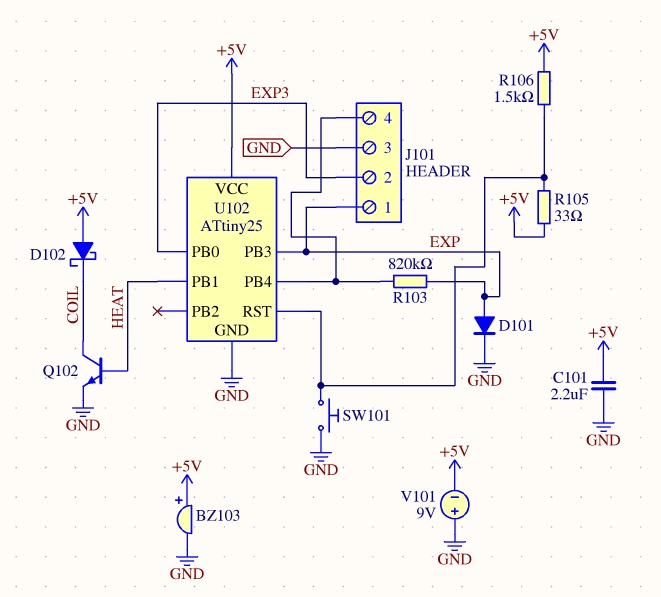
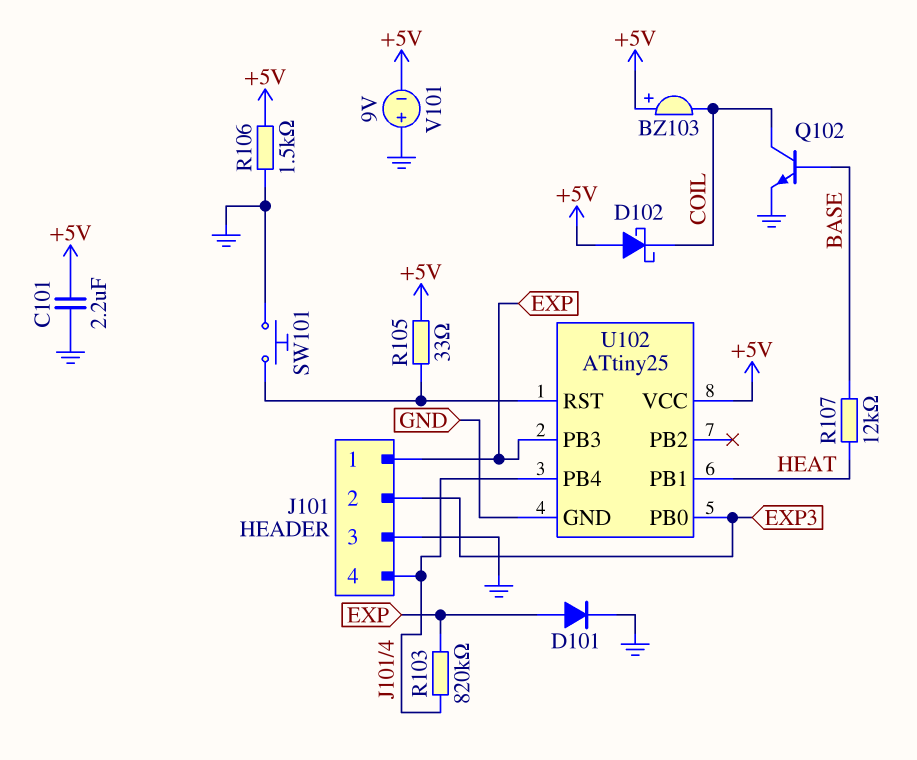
BZ103: buzzer (plus +5V, minus GND) -> buzzer (plus +5V, minus COIL)
Q102: NPN (B HEAT, C COIL, E GND) -> NPN (B BASE, C COIL, E GND)
R106: 1.5k (+5V, U102/RST) -> 1.5k (+5V, GND)
R107: none -> 12k (BASE, HEAT)

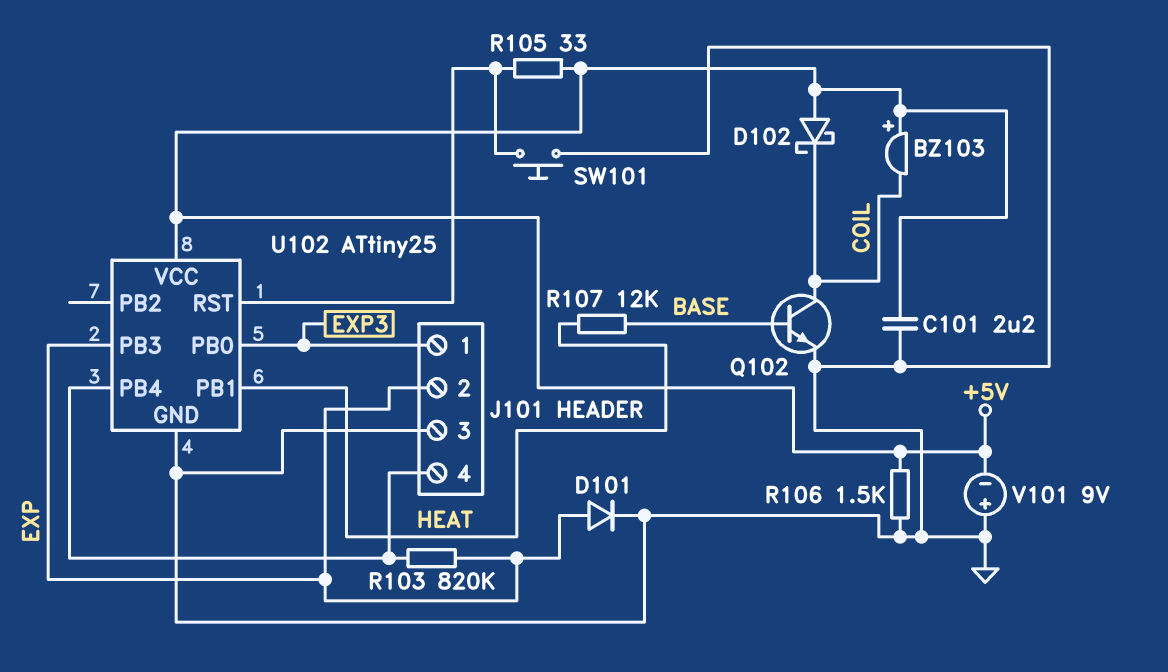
J101 pin 1: EXP -> EXP3
J101 pin 2: EXP3 -> EXP

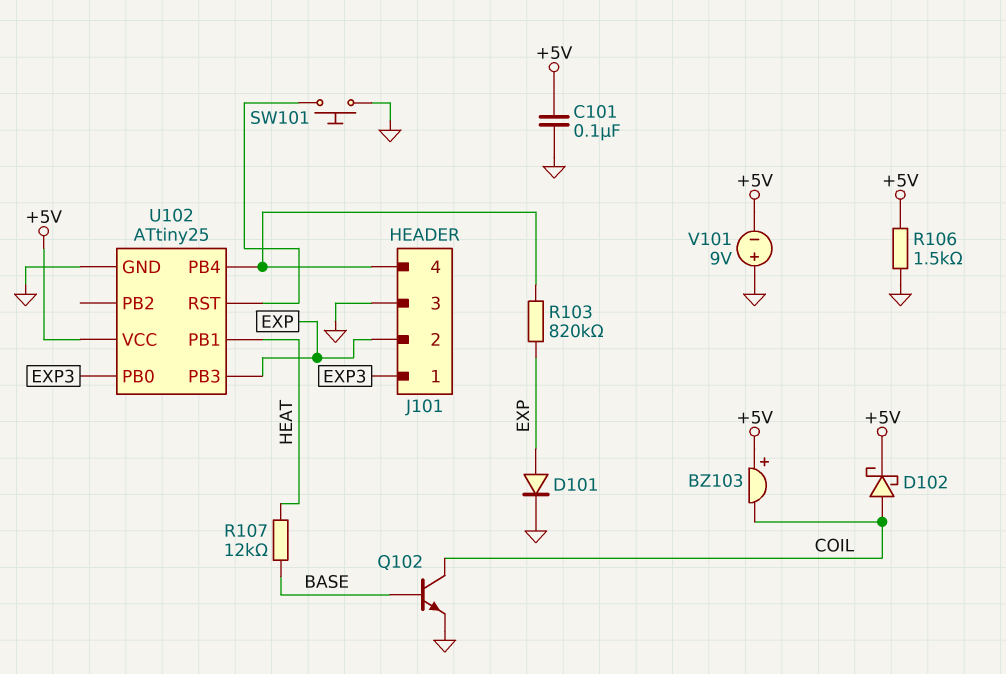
C101: 2.2uF (+5V, GND) -> 100nF (+5V, GND)
D102: schottky (A +5V, K COIL) -> schottky (A COIL, K +5V)
R105: 33 (+5V, U102/RST) -> none

